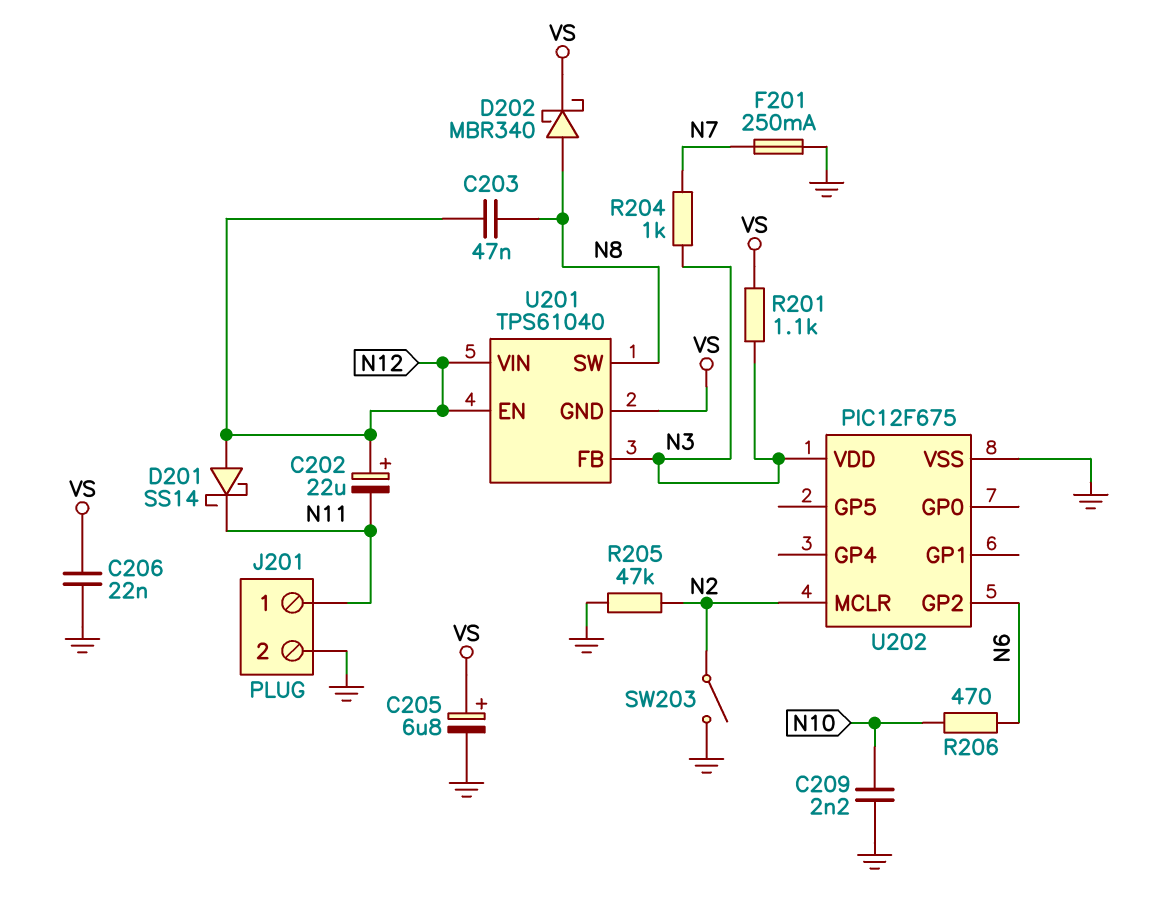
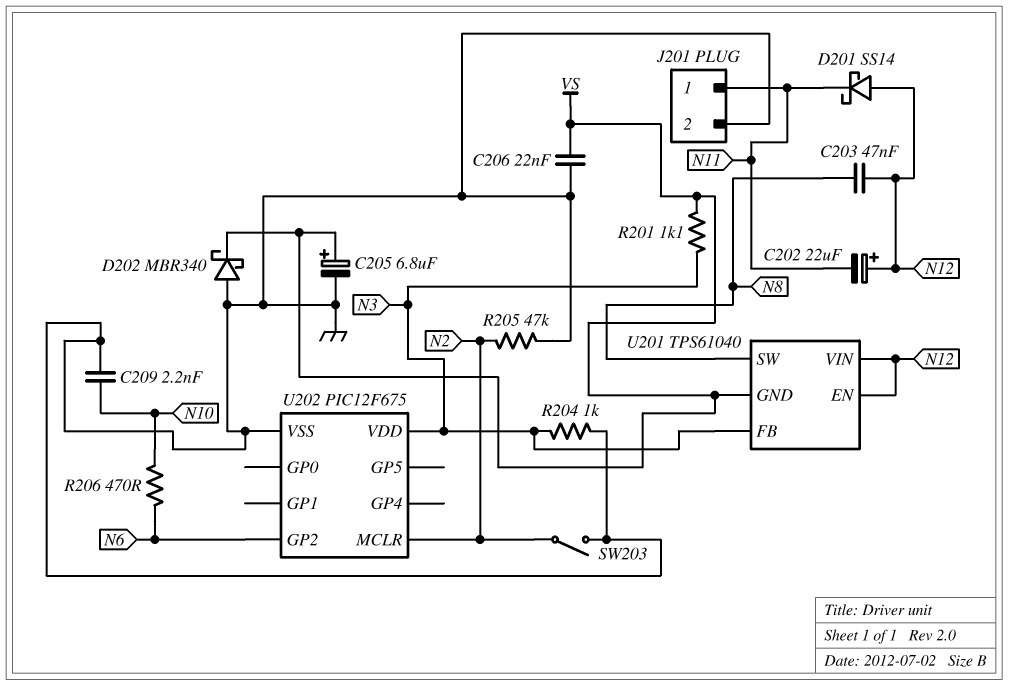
D202: schottky MBR340 (A N8, K VS) -> schottky MBR340 (A GND, K VS)
F201: 250mA (GND, N7) -> none
R204: 1k (N3, N7) -> 1k (GND, N3)

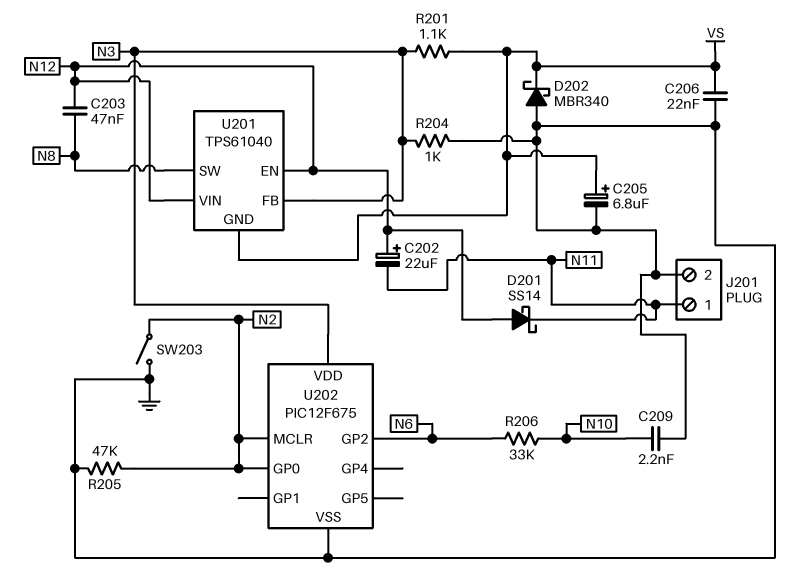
R206: 470 (N6, N10) -> 33k (N6, N10)
U202 pin GP0: none -> N2

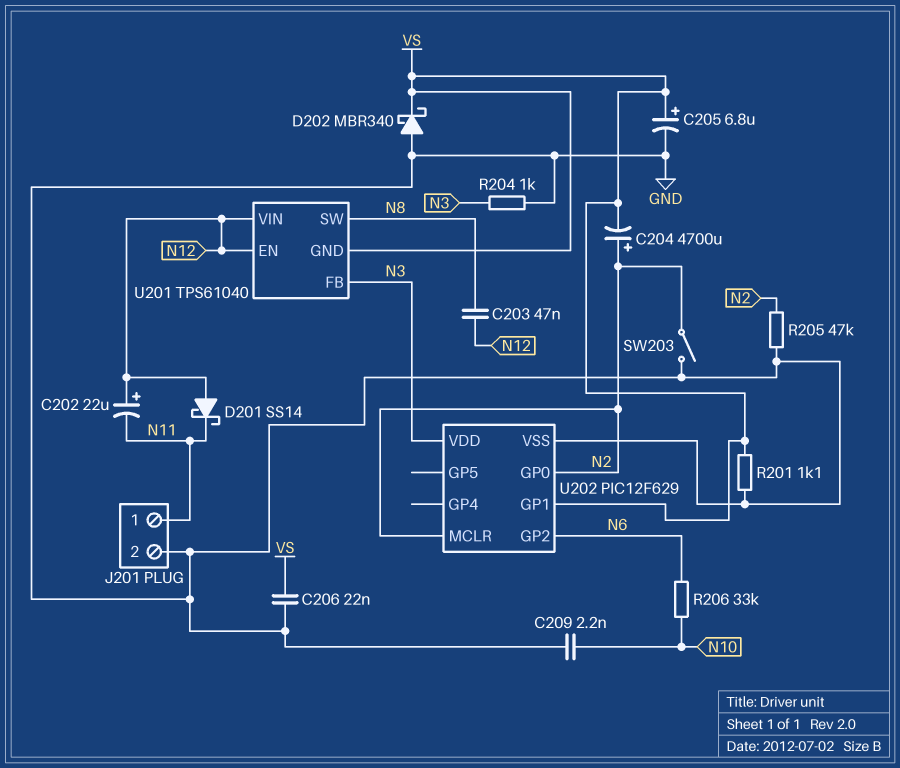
C204: none -> 4700uF (plus N2, minus VS)
R201: 1.1k (N3, VS) -> 1.1k (GND, VS)
U202: PIC12F675 -> PIC12F629
U202 pin GP1: none -> VS

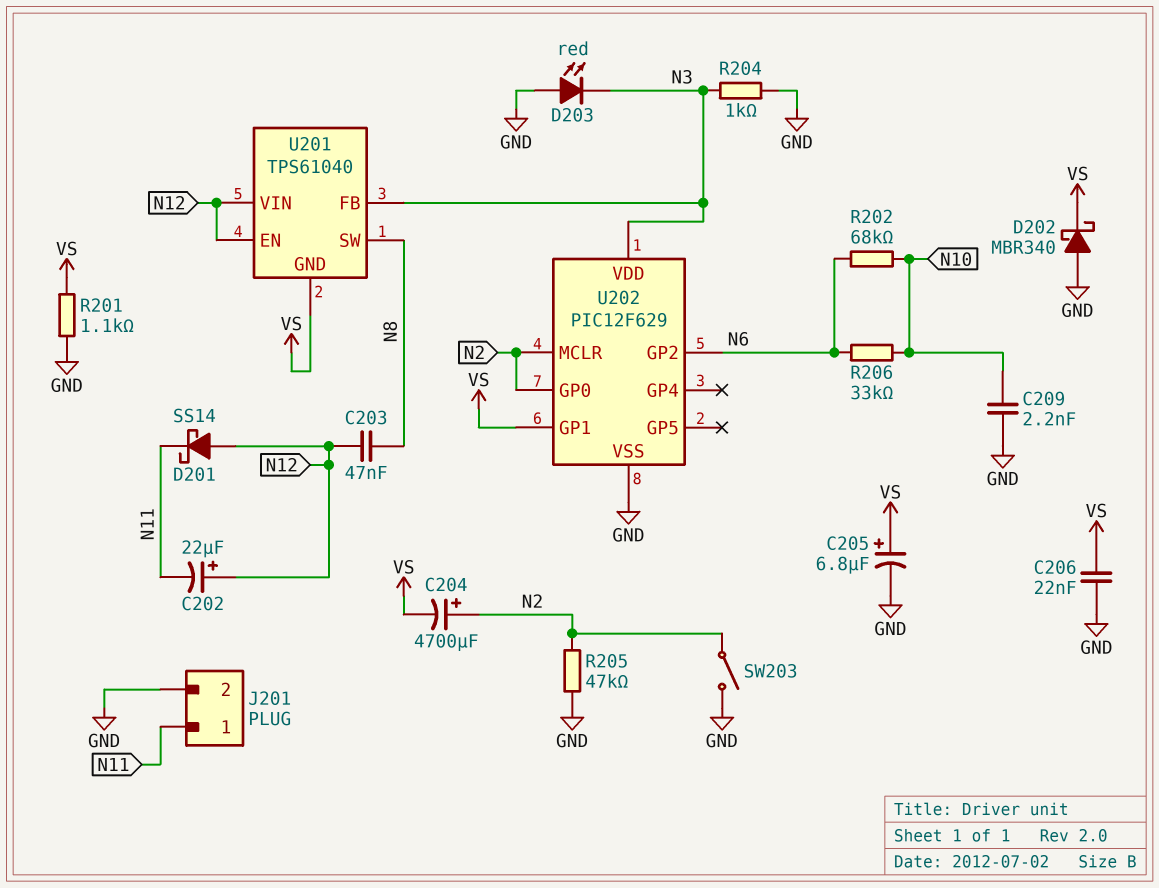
D203: none -> LED red (A GND, K N3)
R202: none -> 68k (N6, N10)

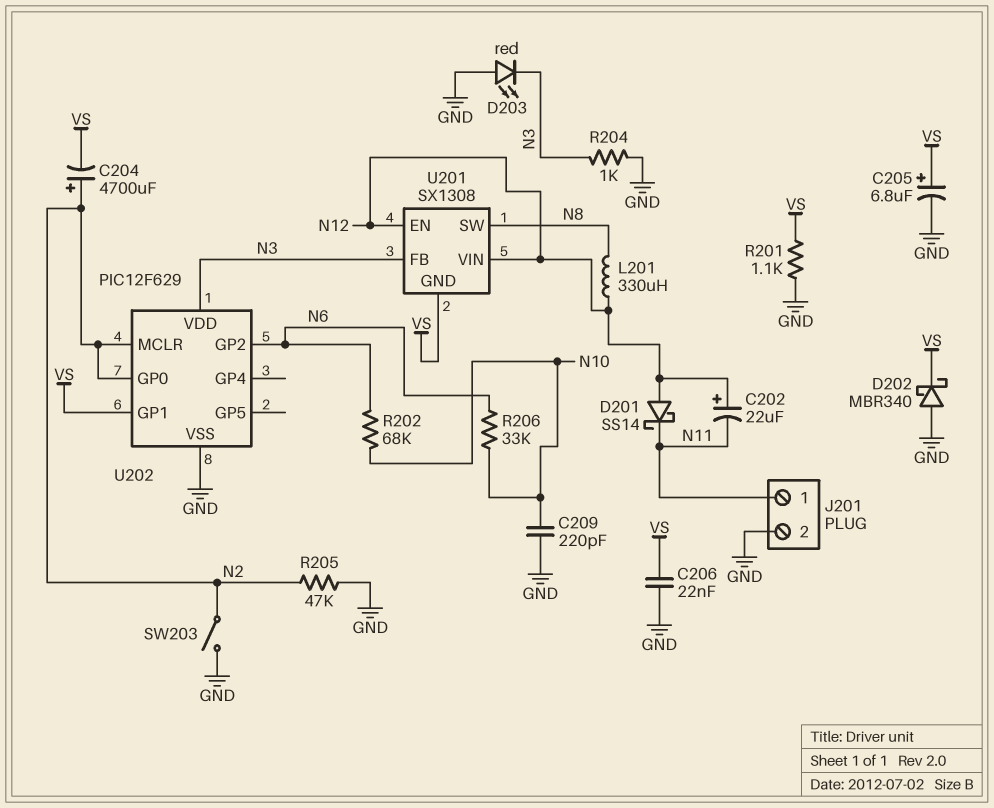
C203: 47nF (N8, N12) -> none
C209: 2.2nF (GND, N10) -> 220pF (GND, N10)
L201: none -> 330uH (N8, N12)
U201: TPS61040 -> SX1308

